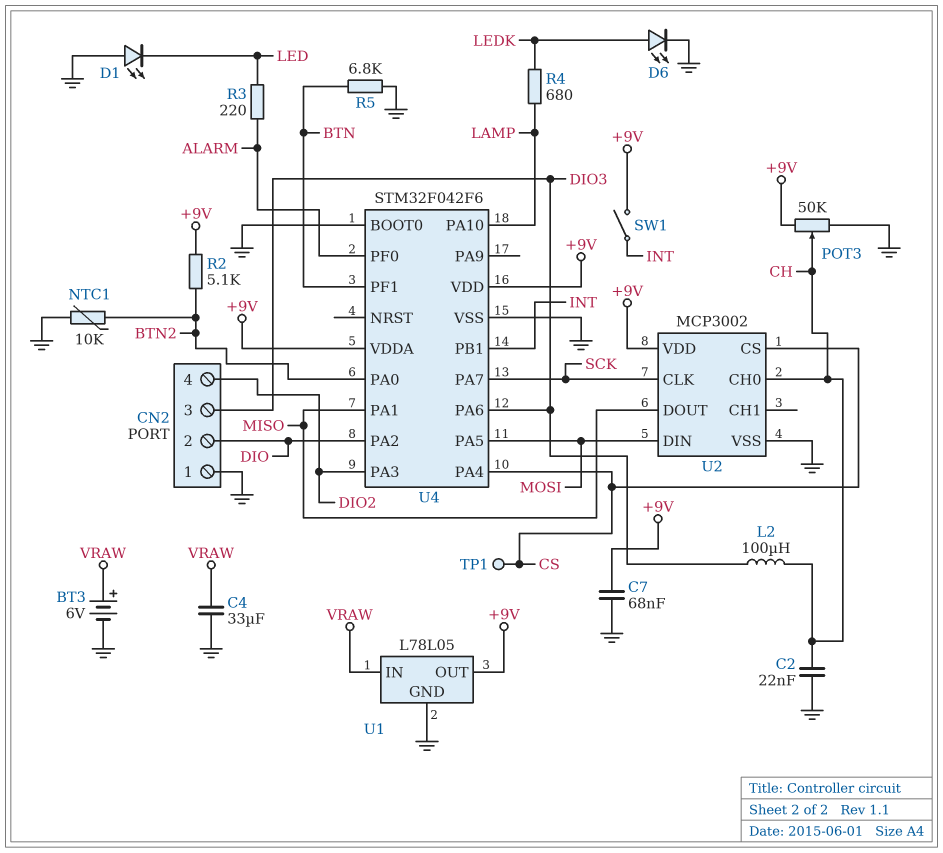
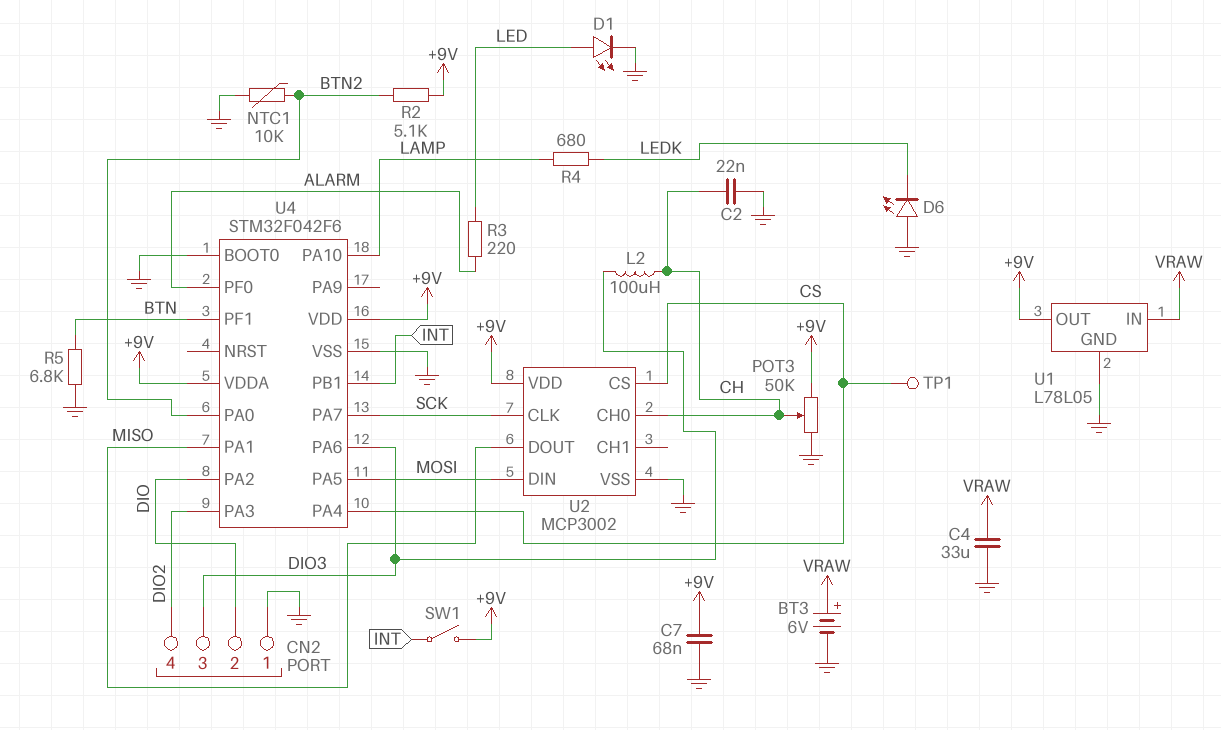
D1: LED (A GND, K LED) -> LED (A LED, K GND)
D6: LED (A LEDK, K GND) -> LED (A GND, K LEDK)

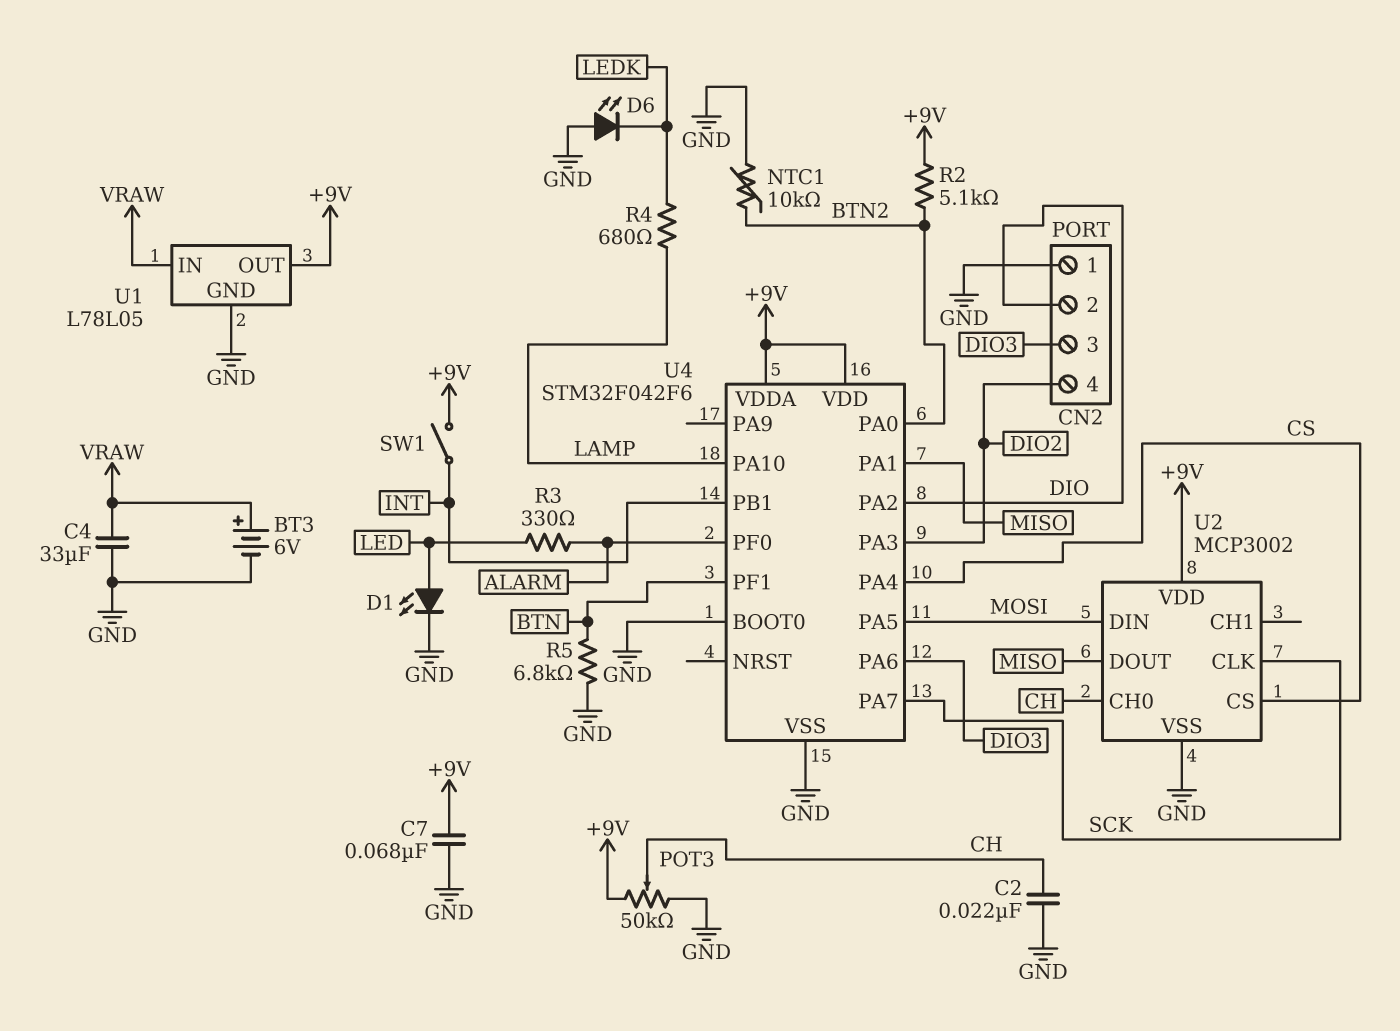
L2: 100uH (CH, DIO3) -> none
R3: 220 (ALARM, LED) -> 330 (ALARM, LED)
TP1: test point (CS) -> none

